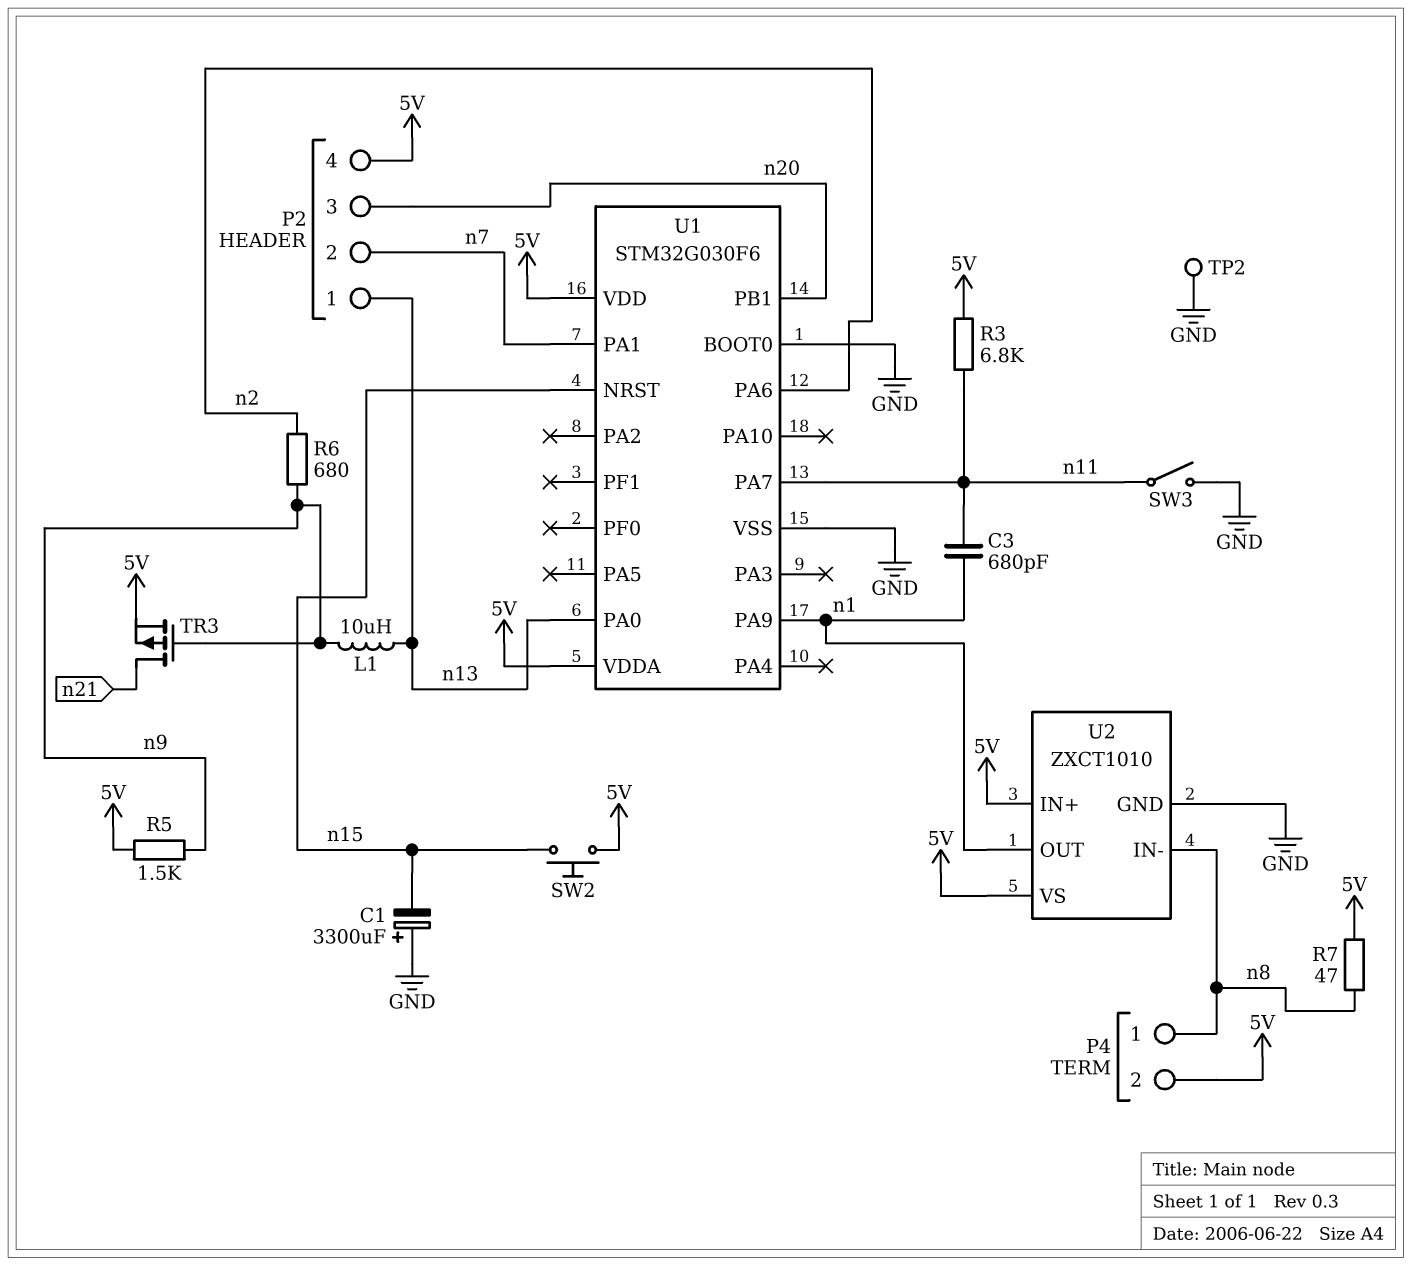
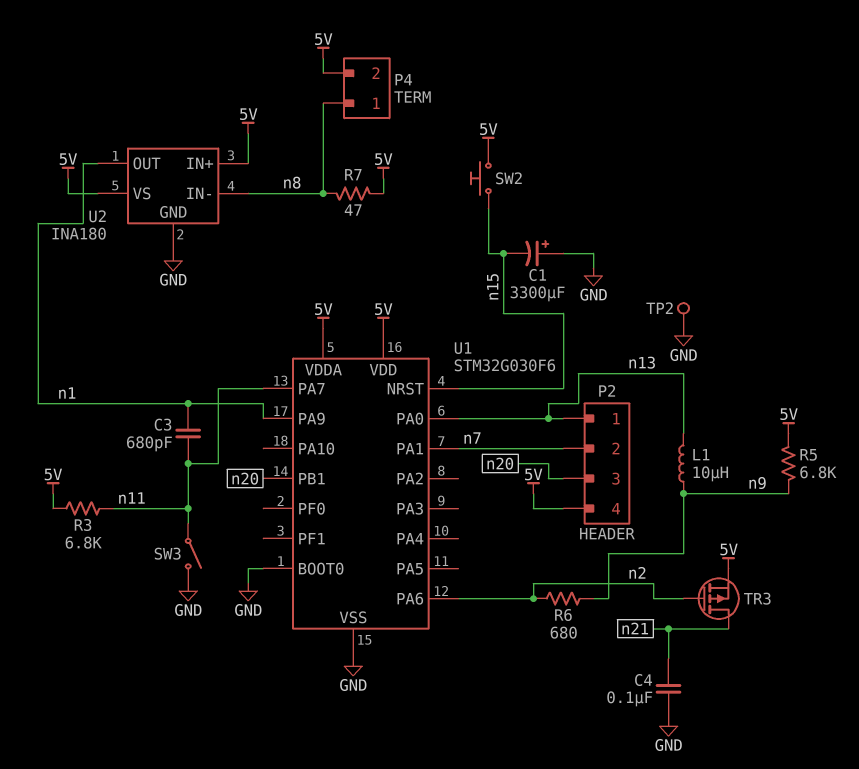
C4: none -> 100nF (GND, n21)
R5: 1.5k (5V, n9) -> 6.8k (5V, n9)
TR3: PMOS (G n9, D n21, S 5V) -> PMOS (G n2, D n21, S 5V)
U2: ZXCT1010 -> INA180

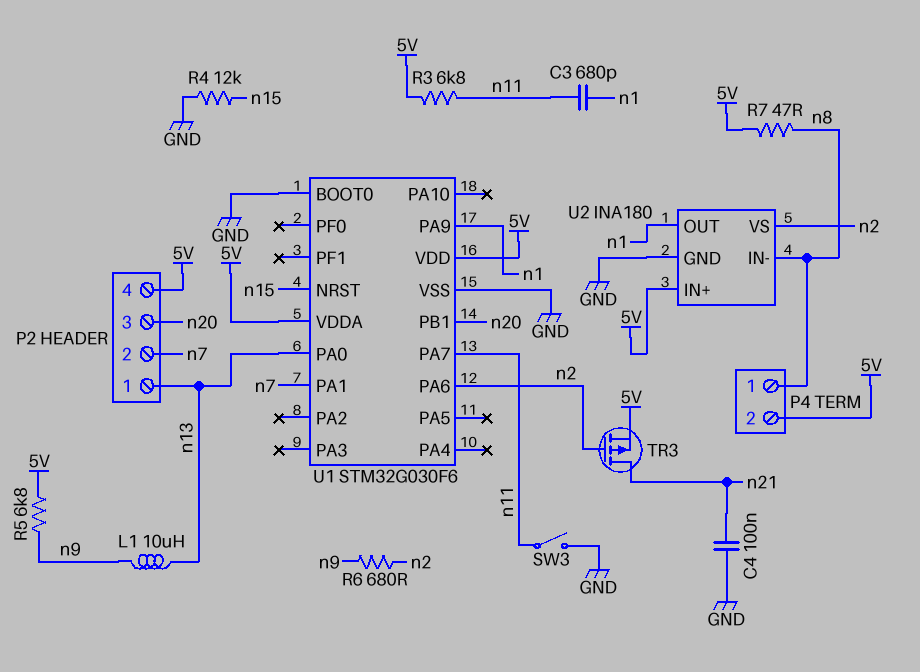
C1: 3300uF (plus GND, minus n15) -> none
R4: none -> 12k (GND, n15)
SW2: button (5V, n15) -> none
TP2: test point (GND) -> none
U2 pin VS: 5V -> n2

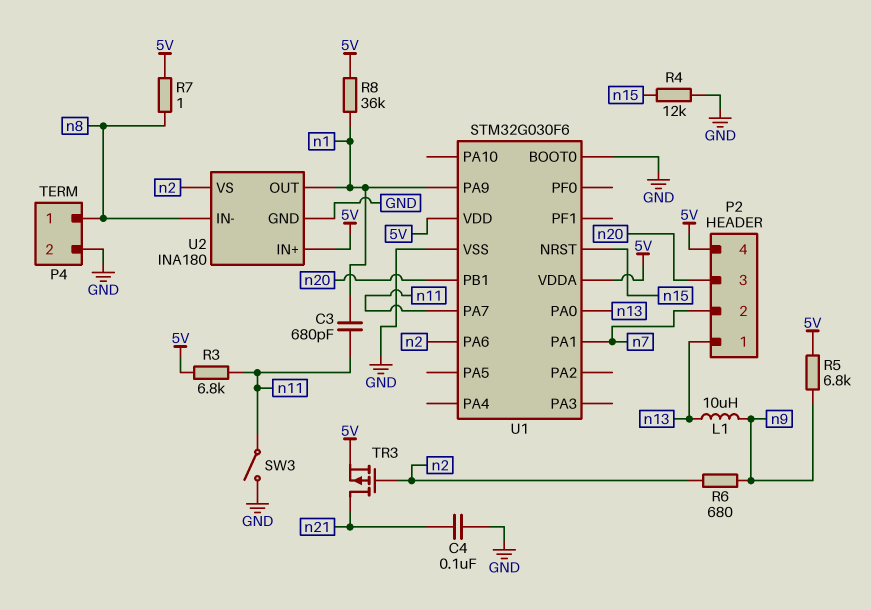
P4 pin 2: 5V -> GND
R7: 47 (5V, n8) -> 1 (5V, n8)
R8: none -> 36k (5V, n1)

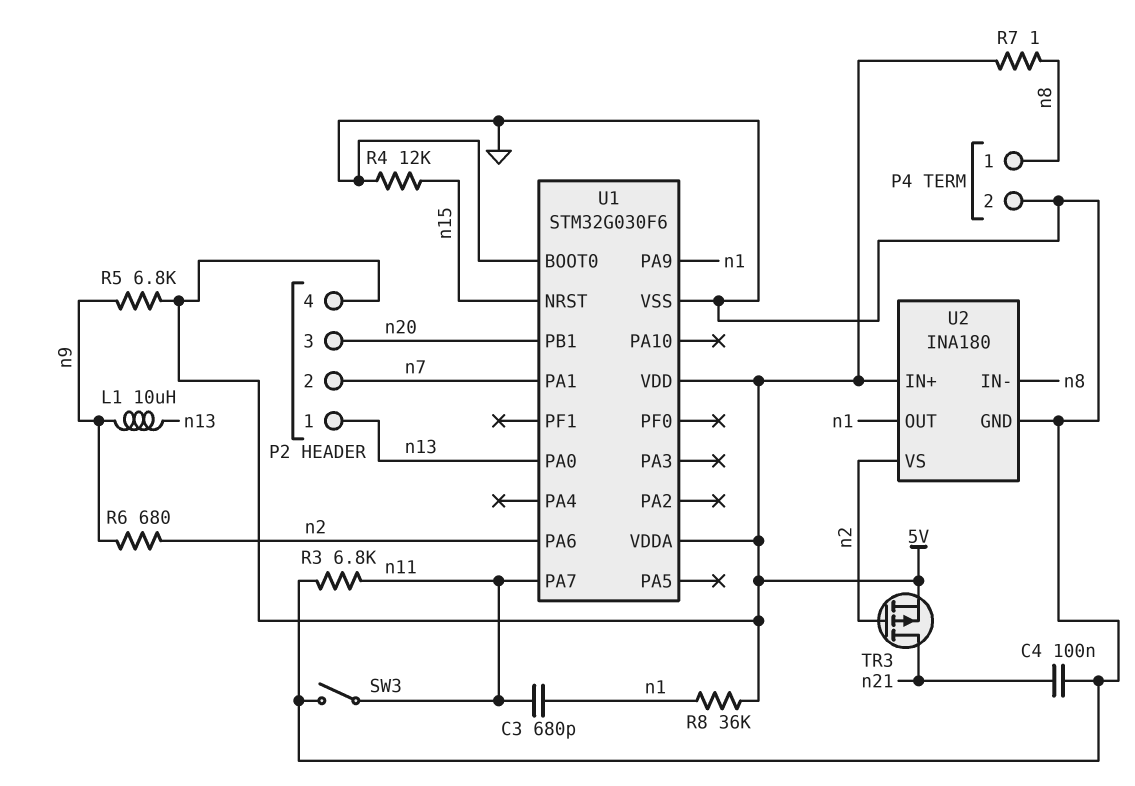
R3: 6.8k (5V, n11) -> 6.8k (GND, n11)

